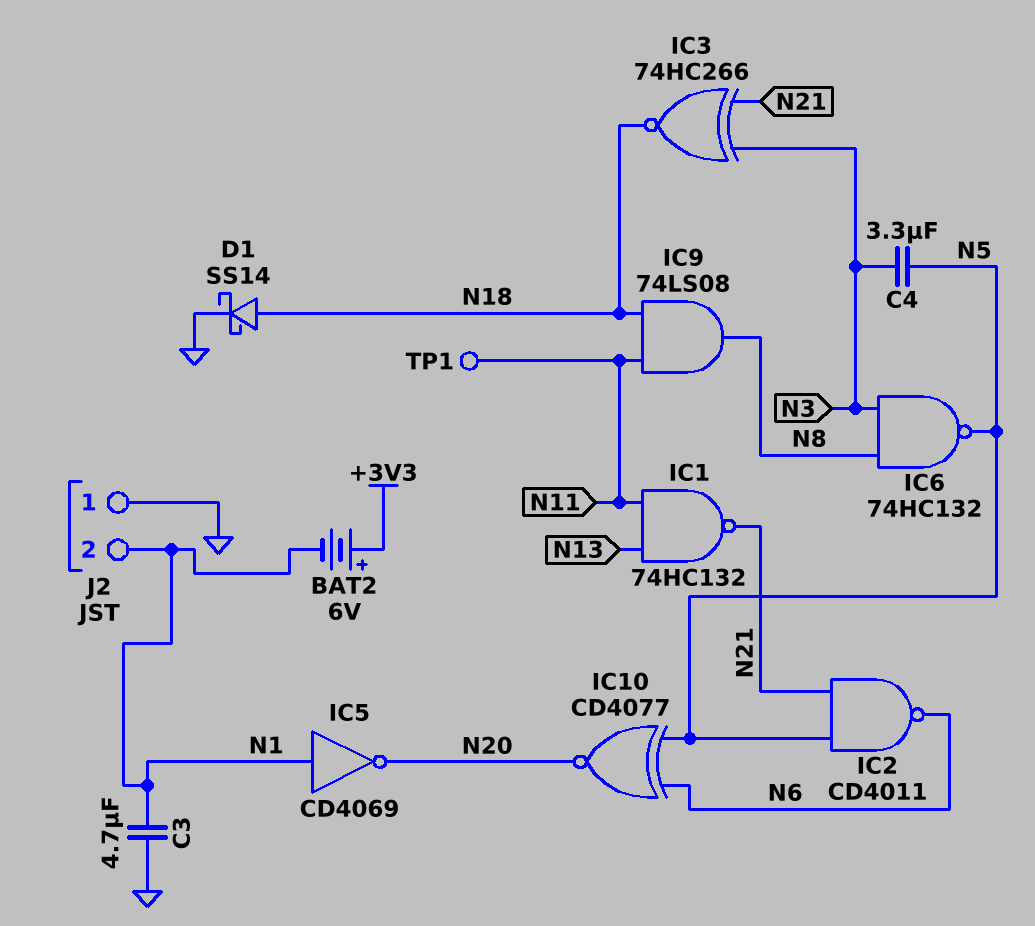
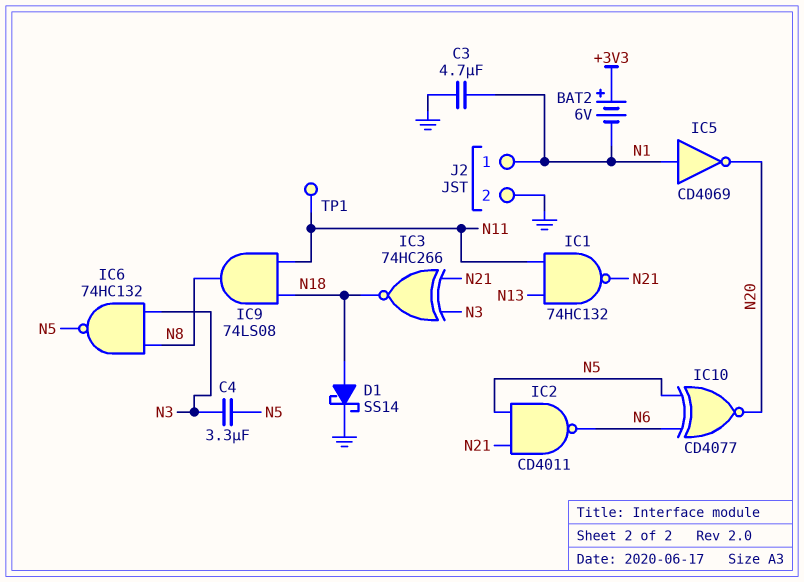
J2 pin 1: GND -> N1
J2 pin 2: N1 -> GND

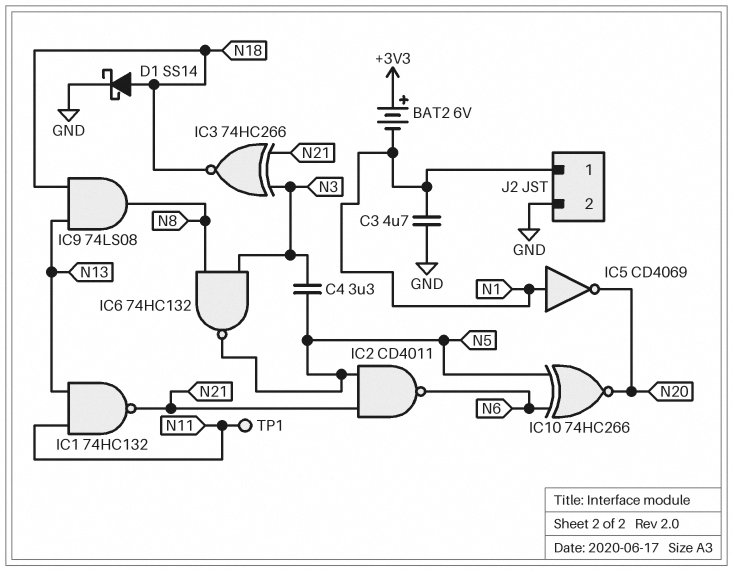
IC9: AND 74LS08 (in N11, in N18, out N8) -> AND 74LS08 (in N13, in N18, out N8)
IC10: XNOR CD4077 (in N5, in N6, out N20) -> XNOR 74HC266 (in N5, in N6, out N20)

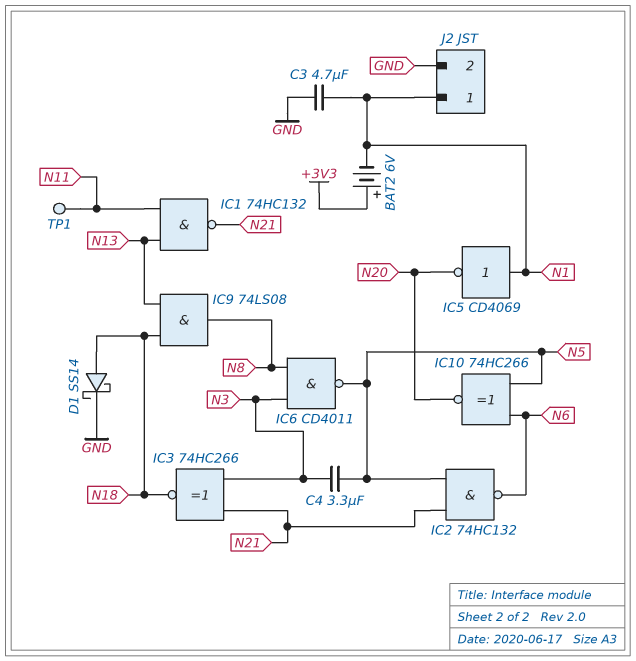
IC2: NAND CD4011 (in N5, in N21, out N6) -> NAND 74HC132 (in N5, in N21, out N6)
IC6: NAND 74HC132 (in N3, in N8, out N5) -> NAND CD4011 (in N3, in N8, out N5)

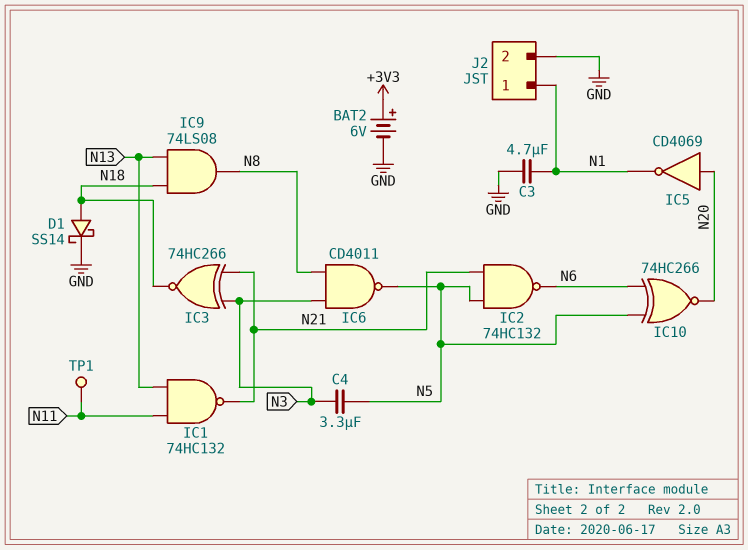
BAT2: 6V (plus +3V3, minus N1) -> 6V (plus +3V3, minus GND)
IC5: NOT CD4069 (in N1, out N20) -> NOT CD4069 (in N20, out N1)

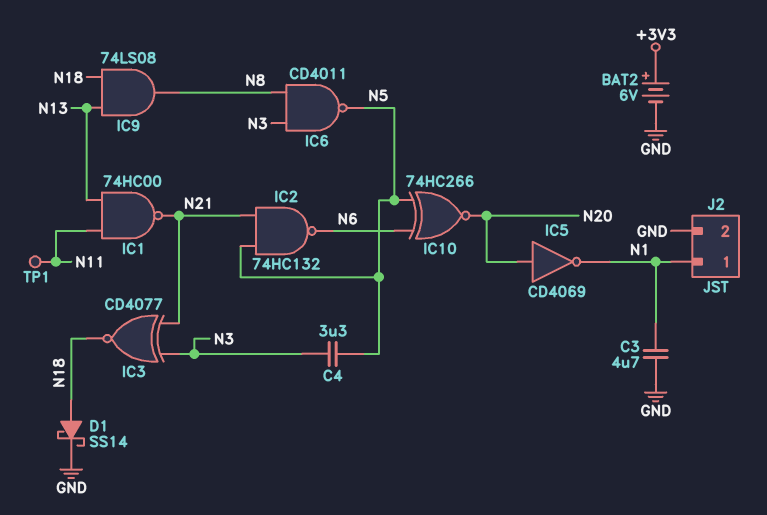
IC1: NAND 74HC132 (in N11, in N13, out N21) -> NAND 74HC00 (in N11, in N13, out N21)
IC3: XNOR 74HC266 (in N3, in N21, out N18) -> XNOR CD4077 (in N3, in N21, out N18)

